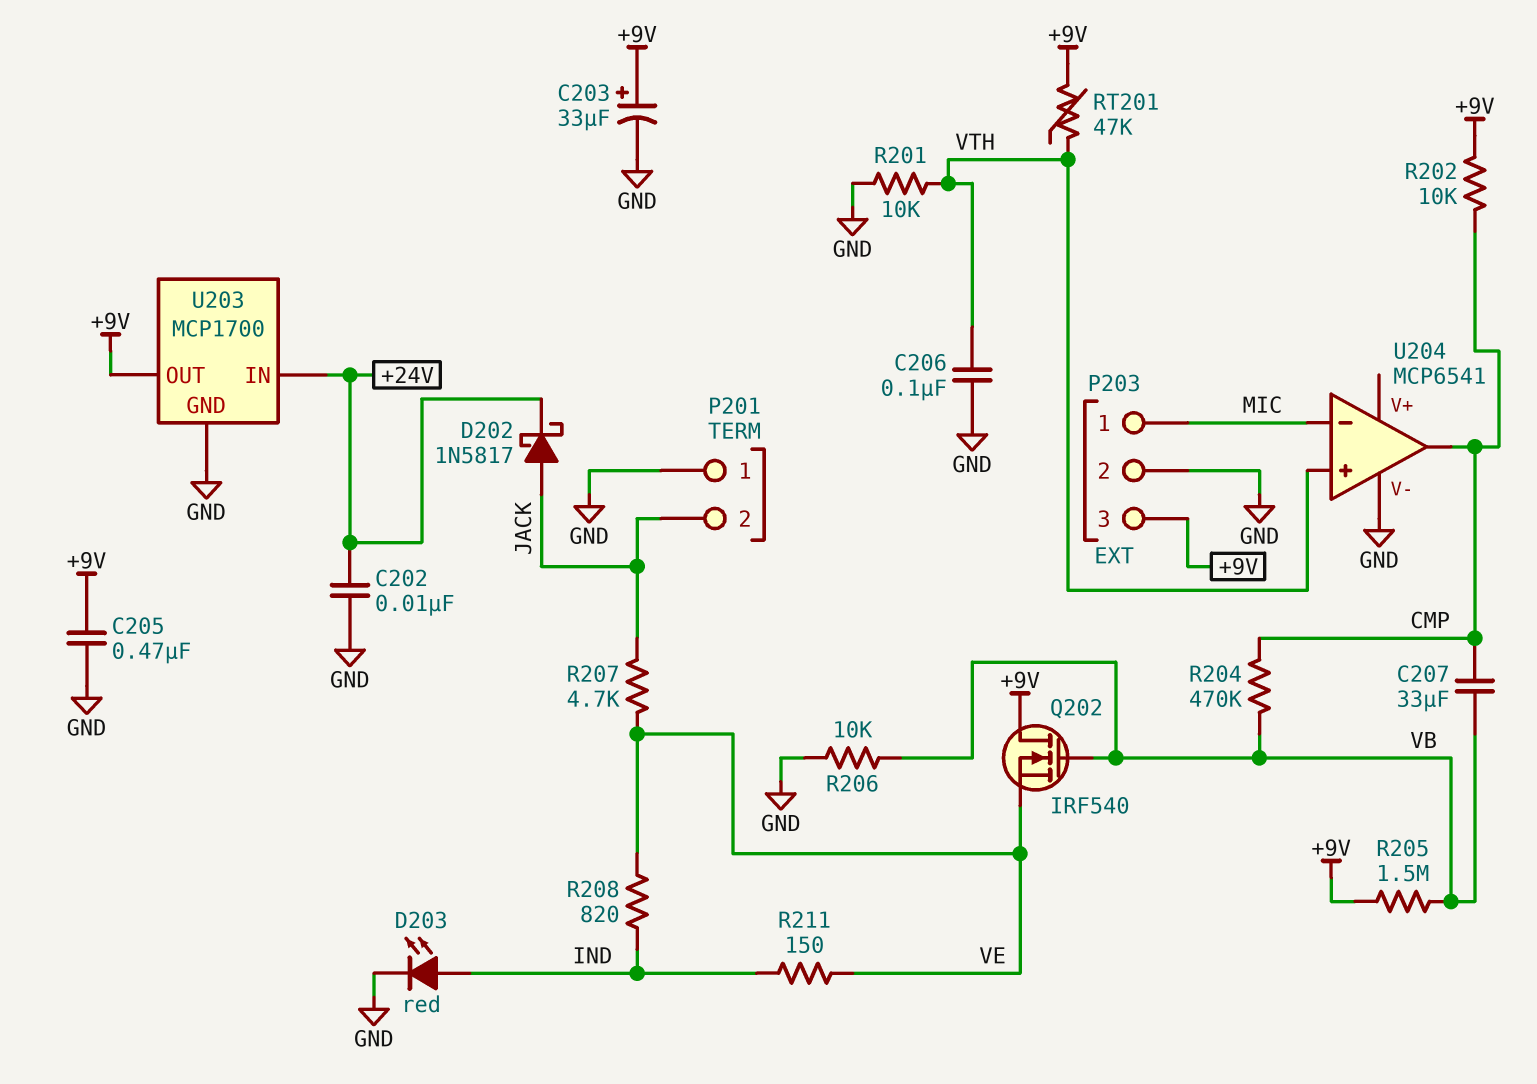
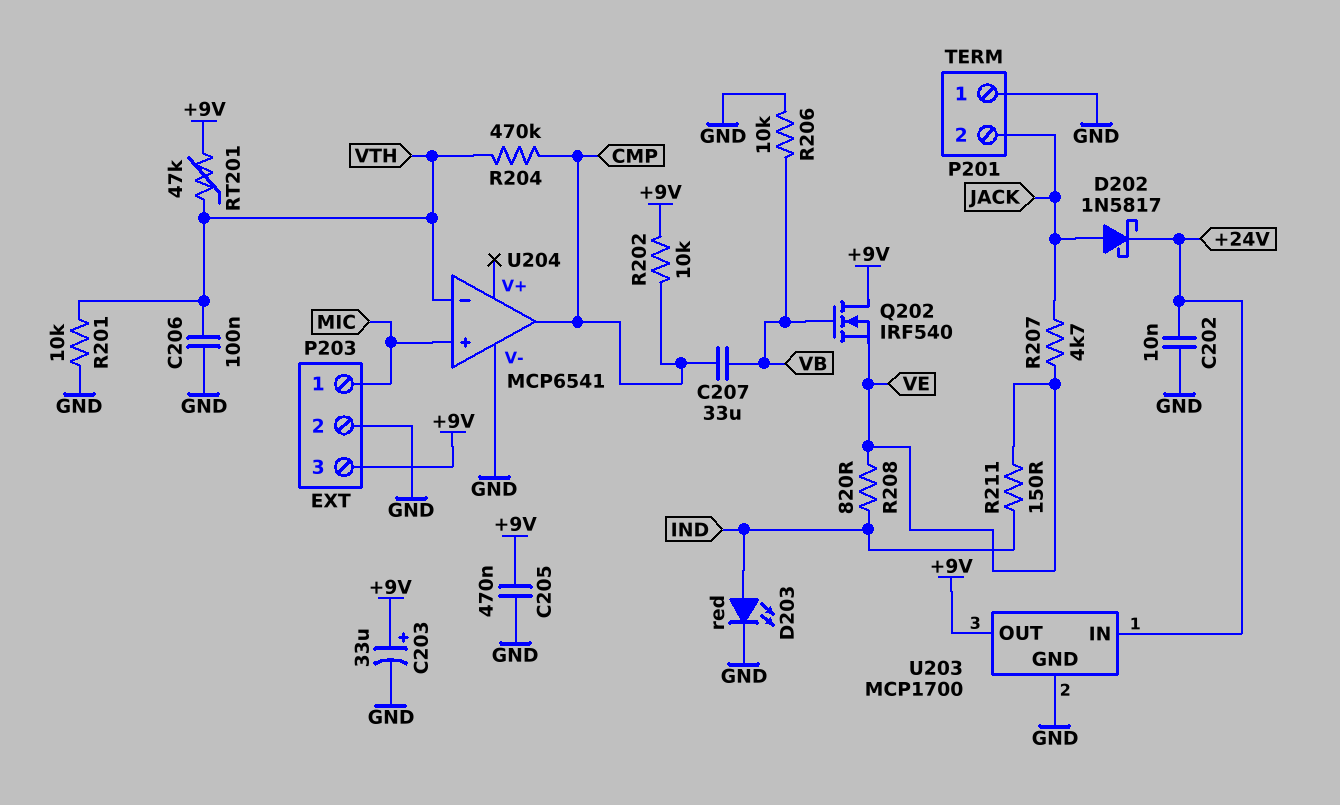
R204: 470k (CMP, VB) -> 470k (CMP, VTH)
R205: 1.5M (+9V, VB) -> none
U204 pin in+: VTH -> MIC
U204 pin in-: MIC -> VTH

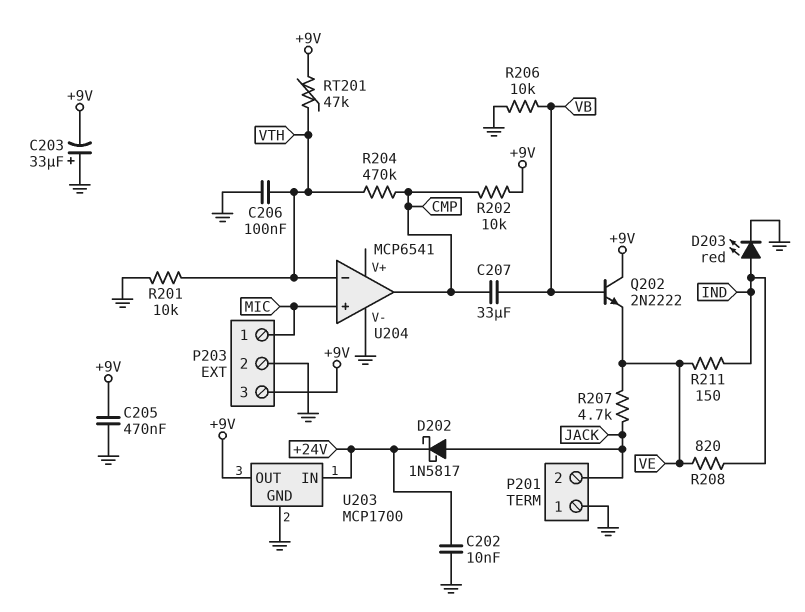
C203: 33uF (plus +9V, minus GND) -> 33uF (plus GND, minus +9V)
Q202: NMOS IRF540 (G VB, D +9V, S VE) -> NPN 2N2222 (B VB, C +9V, E VE)

